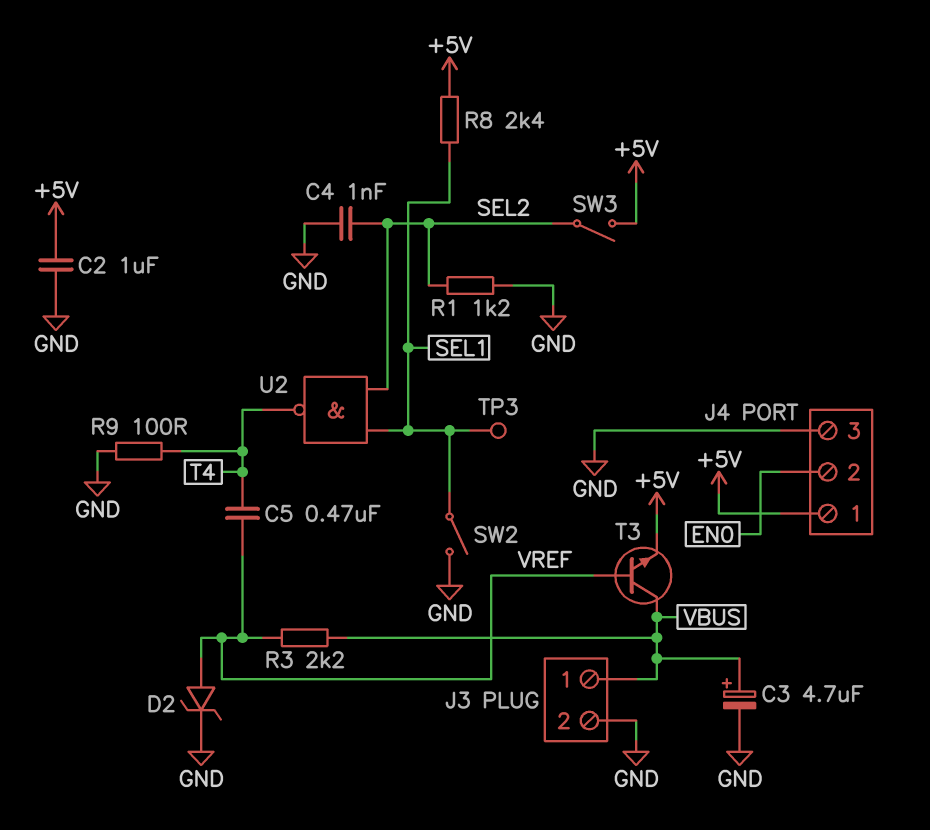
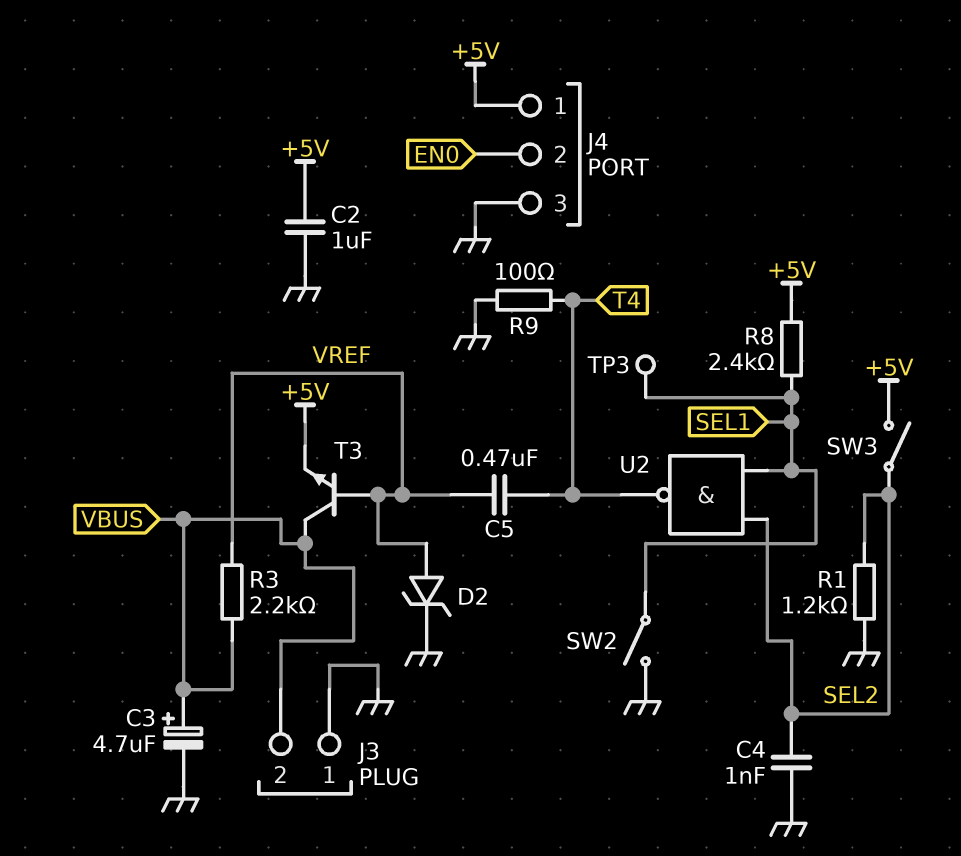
J3 pin 1: VBUS -> GND
J3 pin 2: GND -> VBUS

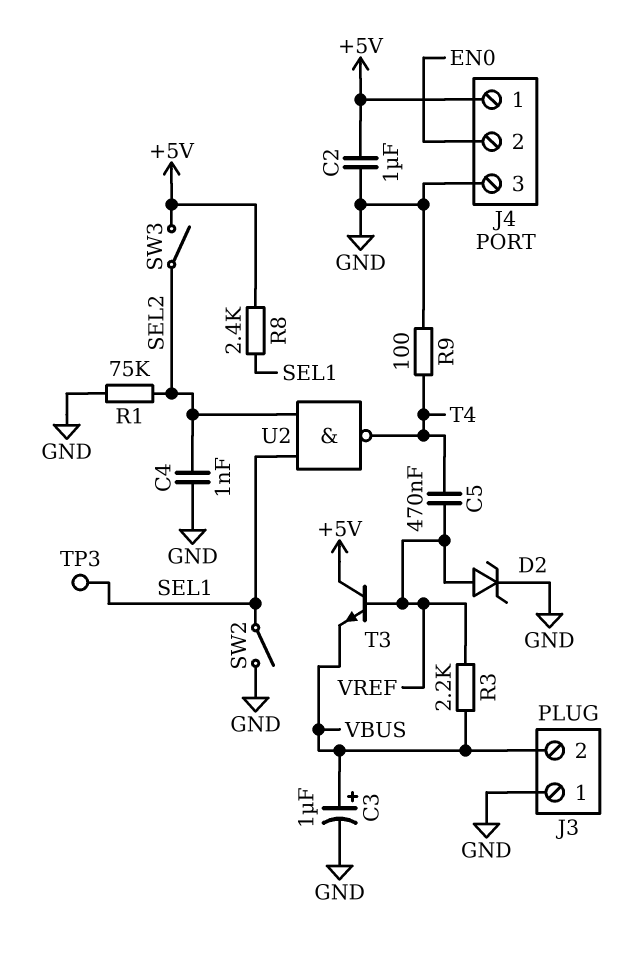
C3: 4.7uF (plus VBUS, minus GND) -> 1uF (plus VBUS, minus GND)
R1: 1.2k (GND, SEL2) -> 75k (GND, SEL2)
T3: NPN (B VREF, C VBUS, E +5V) -> NPN (B VREF, C +5V, E VBUS)

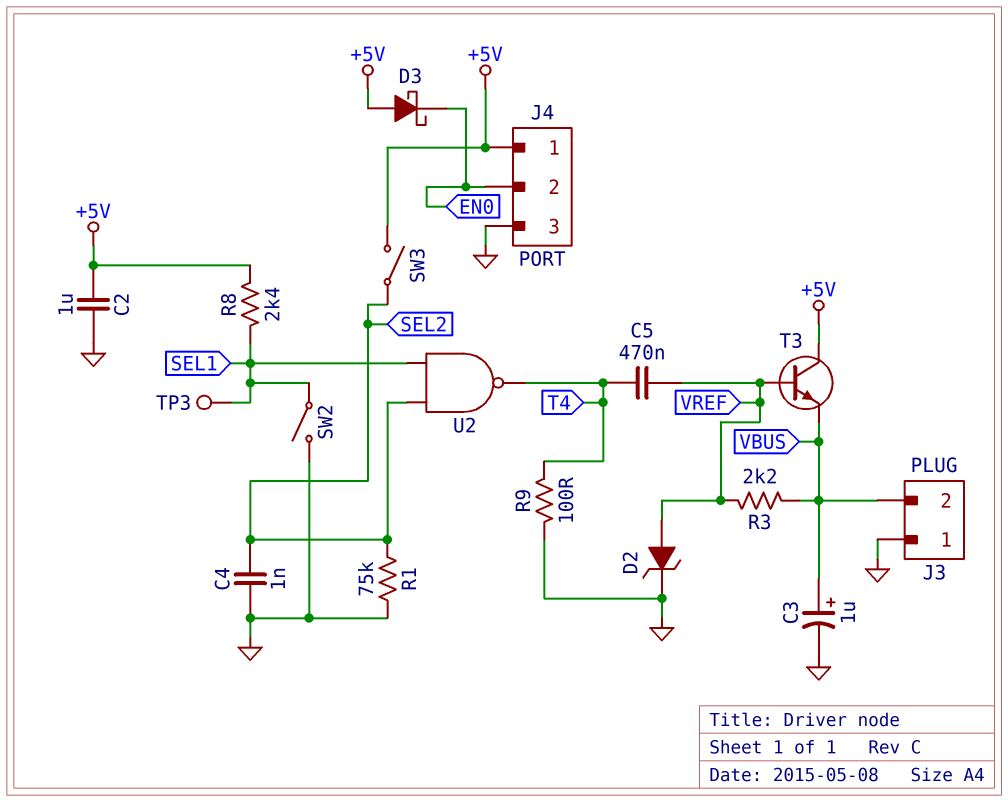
D3: none -> schottky (A +5V, K EN0)

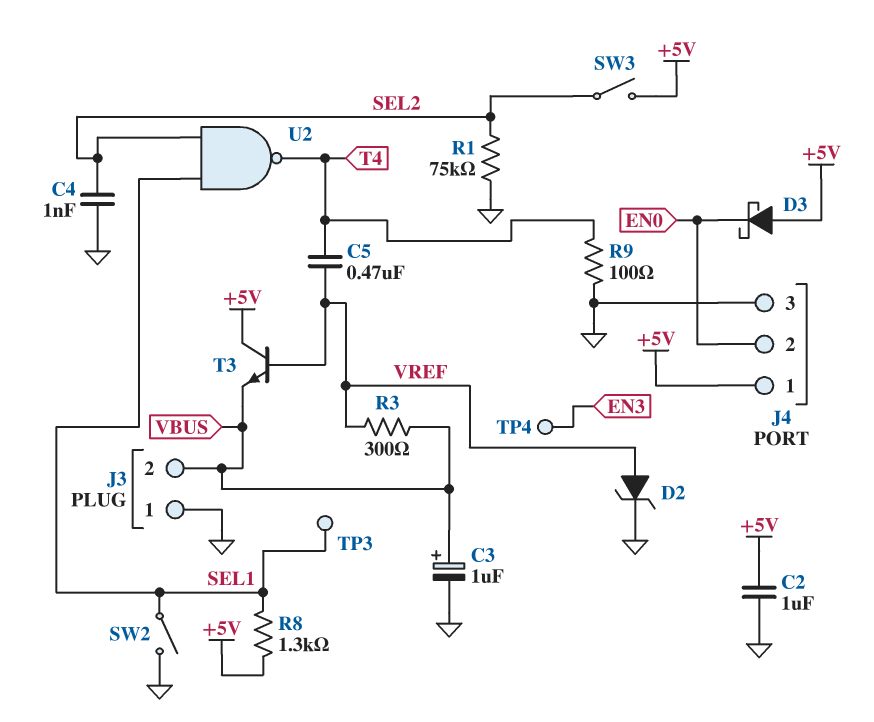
R3: 2.2k (VBUS, VREF) -> 300 (VBUS, VREF)
R8: 2.4k (+5V, SEL1) -> 1.3k (+5V, SEL1)
TP4: none -> test point (EN3)

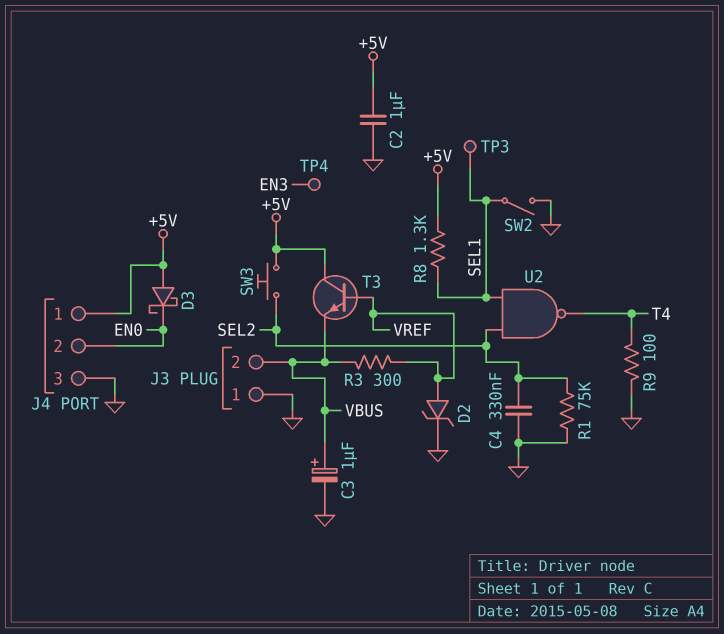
C4: 1nF (GND, SEL2) -> 330nF (GND, SEL2)
C5: 470nF (T4, VREF) -> none
SW3: switch (+5V, SEL2) -> button (+5V, SEL2)

